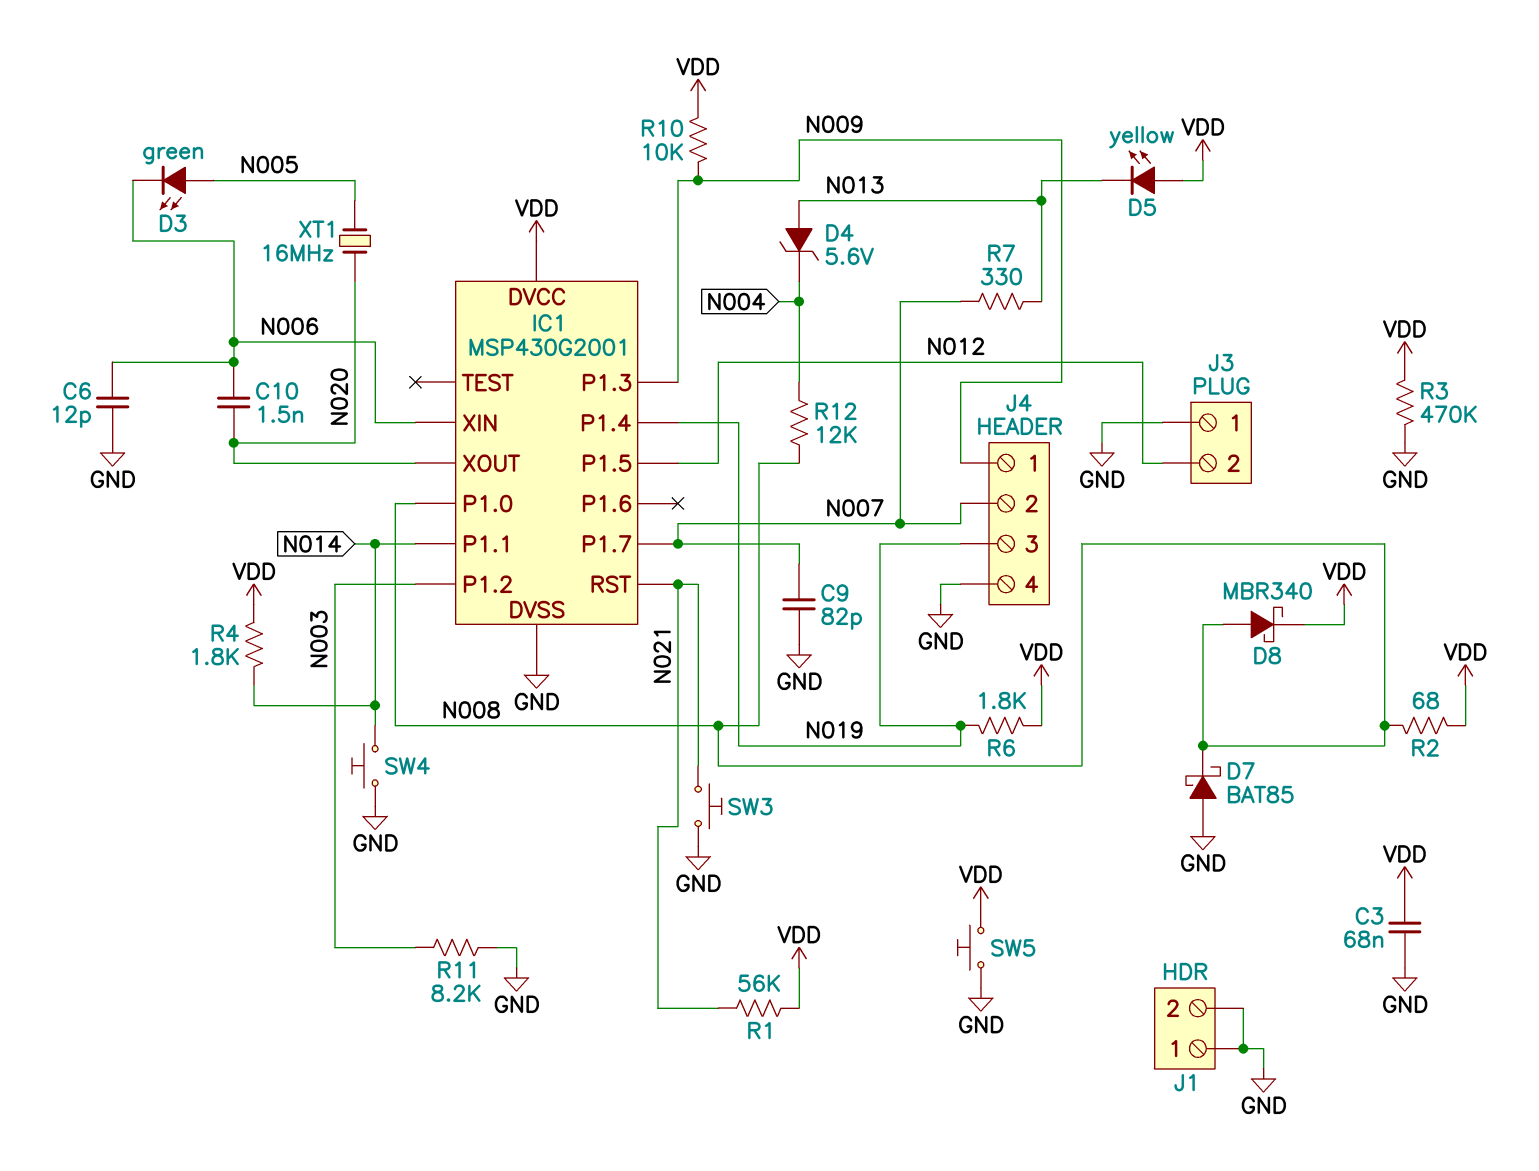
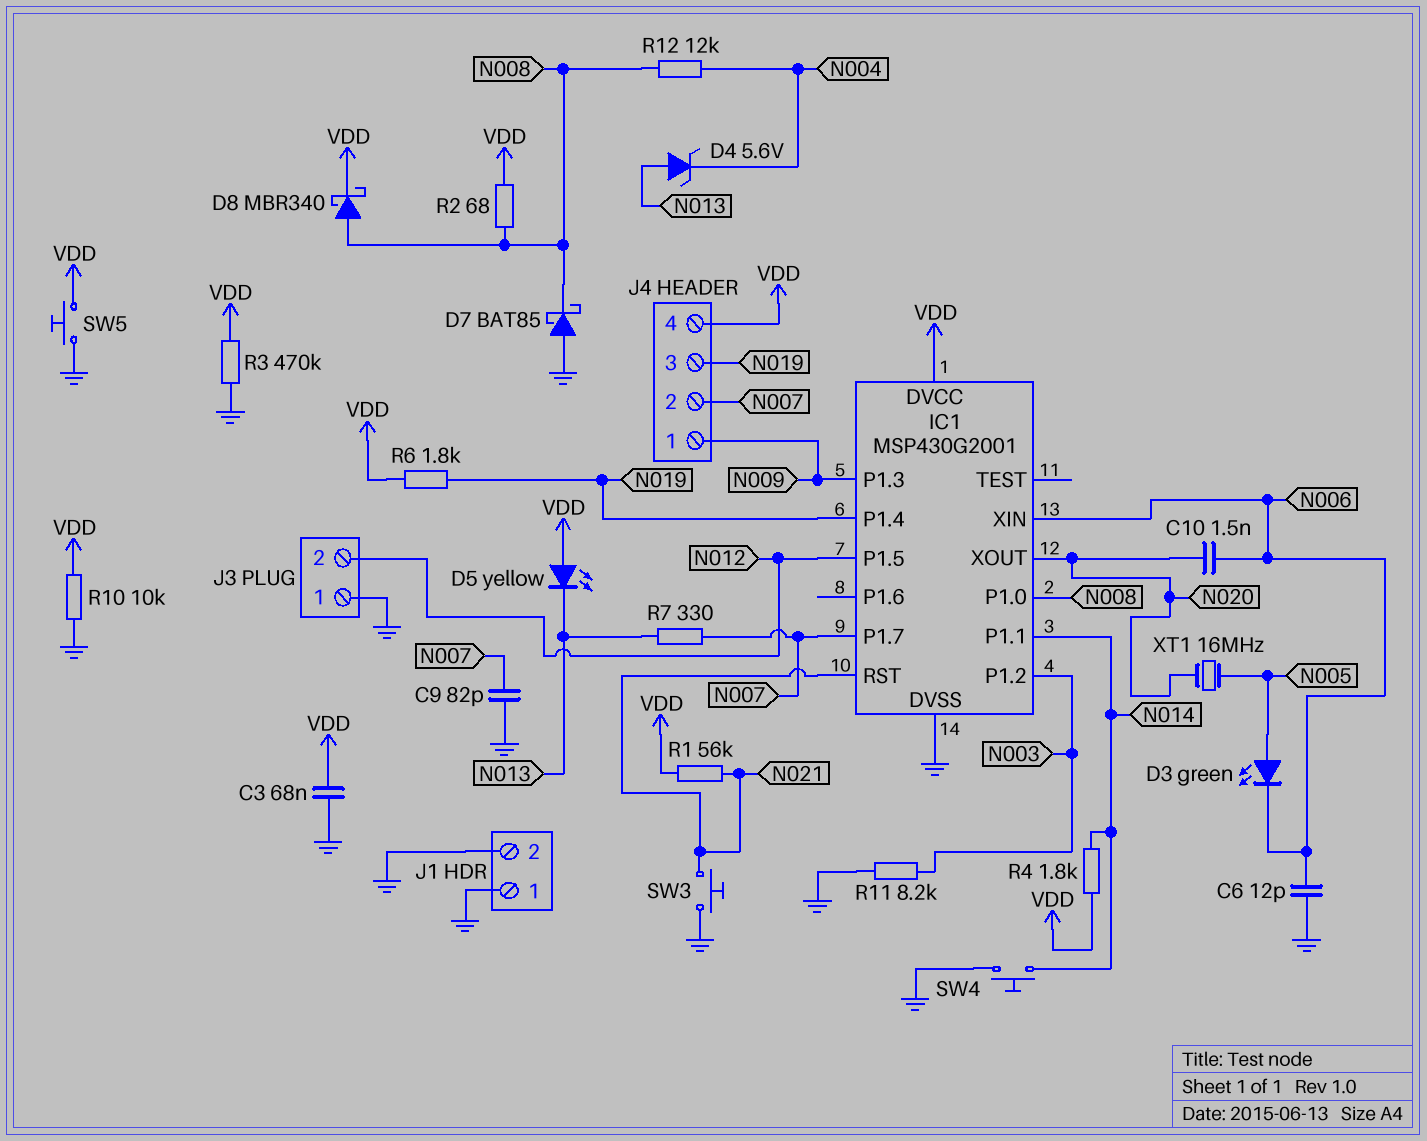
J4 pin 4: GND -> VDD
R10: 10k (N009, VDD) -> 10k (GND, VDD)

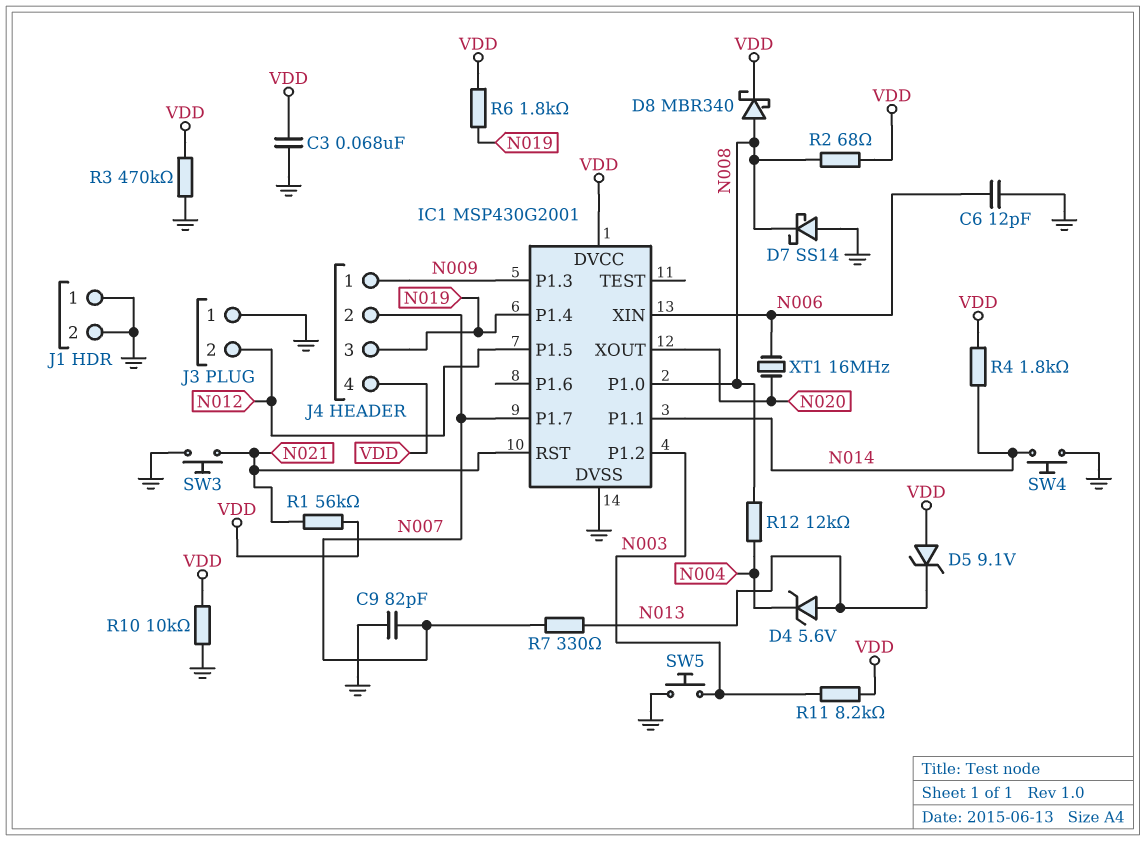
C10: 1.5nF (N006, N020) -> none
D3: LED green (A N005, K N006) -> none
D5: LED yellow (A VDD, K N013) -> zener 9.1V (A VDD, K N013)
D7: schottky BAT85 (A GND, K N008) -> schottky SS14 (A GND, K N008)
R11: 8.2k (GND, N003) -> 8.2k (N003, VDD)
SW5: button (GND, VDD) -> button (GND, N003)
XT1: 16MHz (N005, N020) -> 16MHz (N006, N020)

